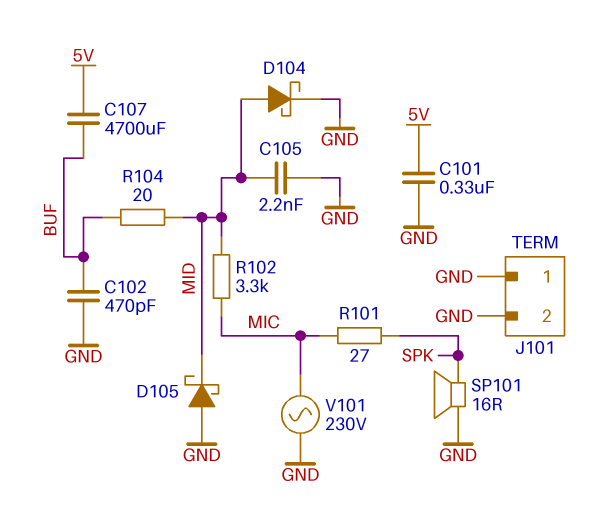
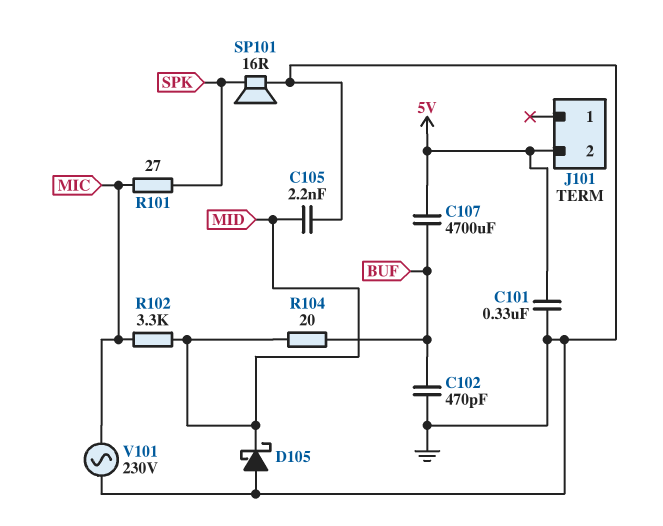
D104: schottky (A MID, K GND) -> none
J101 pin 1: GND -> none
J101 pin 2: GND -> 5V

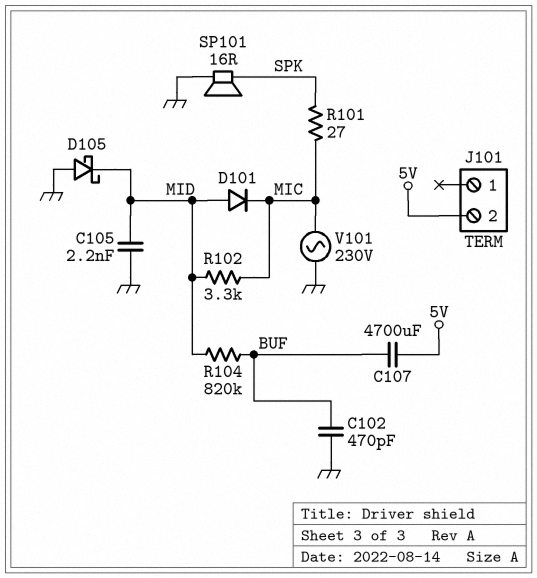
C101: 330nF (5V, GND) -> none
D101: none -> diode (A MID, K MIC)
R104: 20 (BUF, MID) -> 820k (BUF, MID)

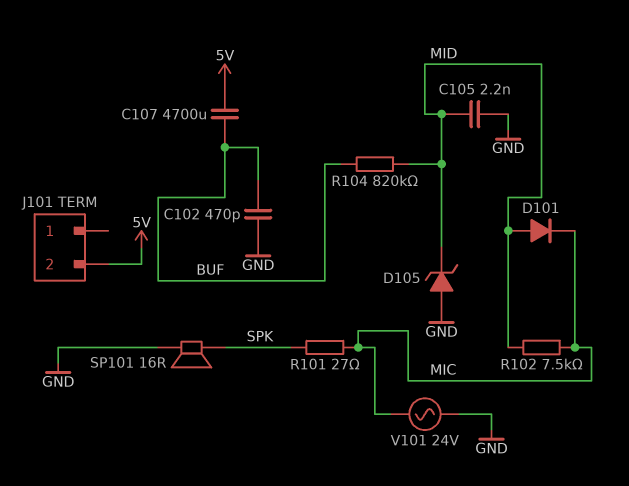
D105: schottky (A GND, K MID) -> zener (A GND, K MID)
R102: 3.3k (MIC, MID) -> 7.5k (MIC, MID)
V101: AC 230V (GND, MIC) -> AC 24V (GND, MIC)

